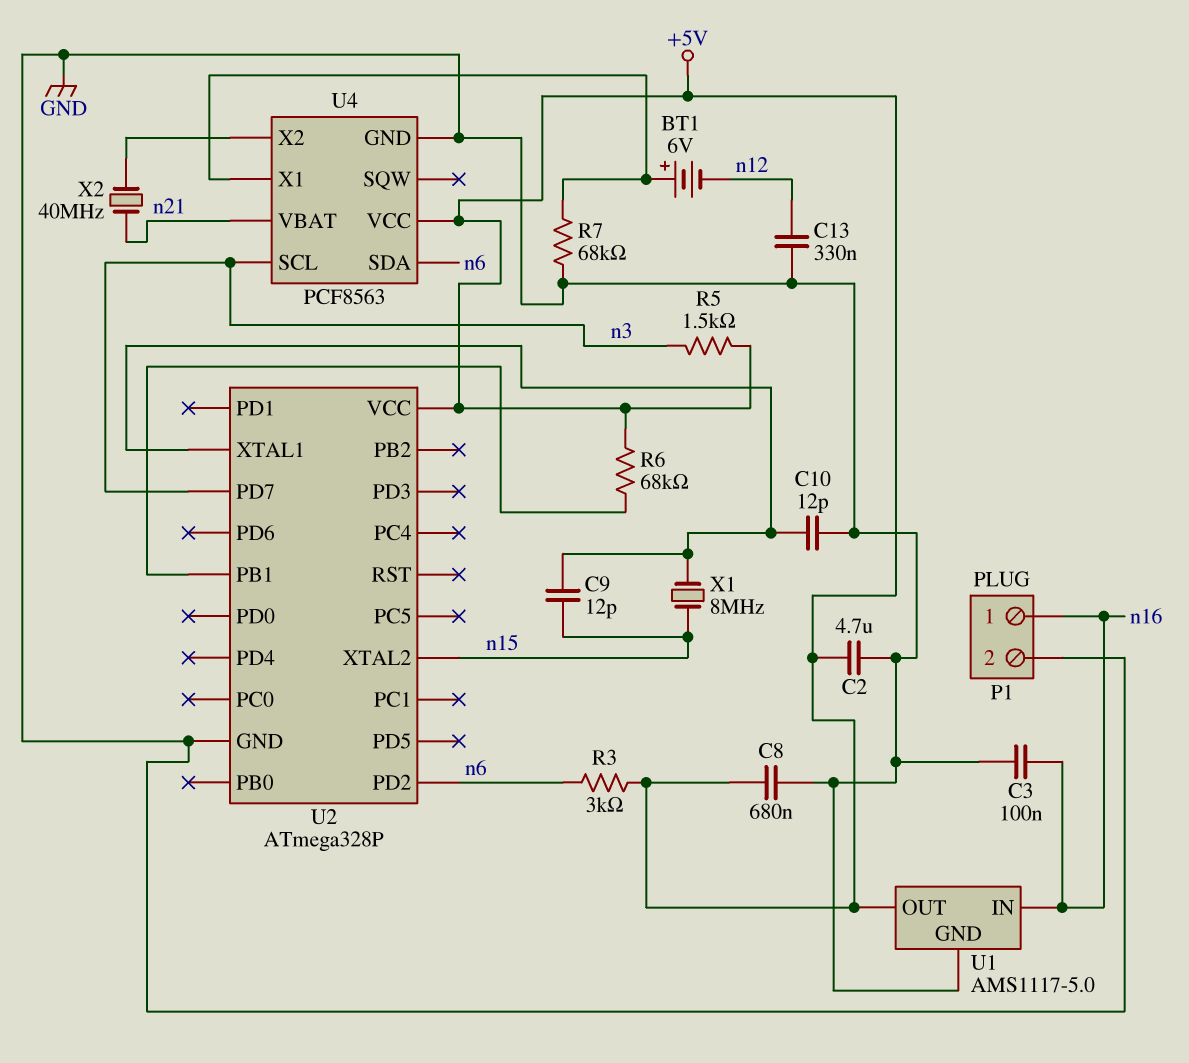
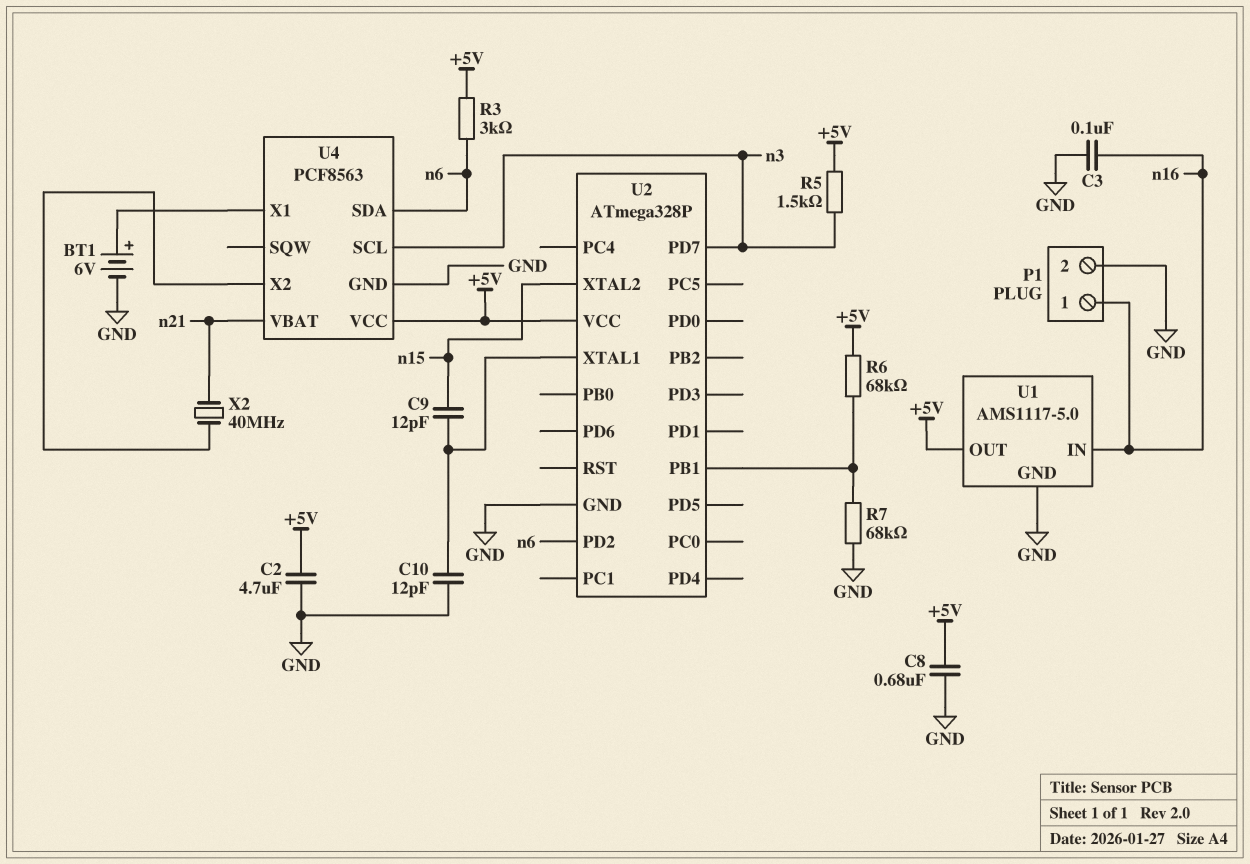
BT1: 6V (plus U4/X1, minus n12) -> 6V (plus U4/X1, minus GND)
C13: 330nF (GND, n12) -> none
R7: 68k (GND, U4/X1) -> 68k (GND, U2/PB1)
X1: 8MHz (U2/XTAL1, n15) -> none

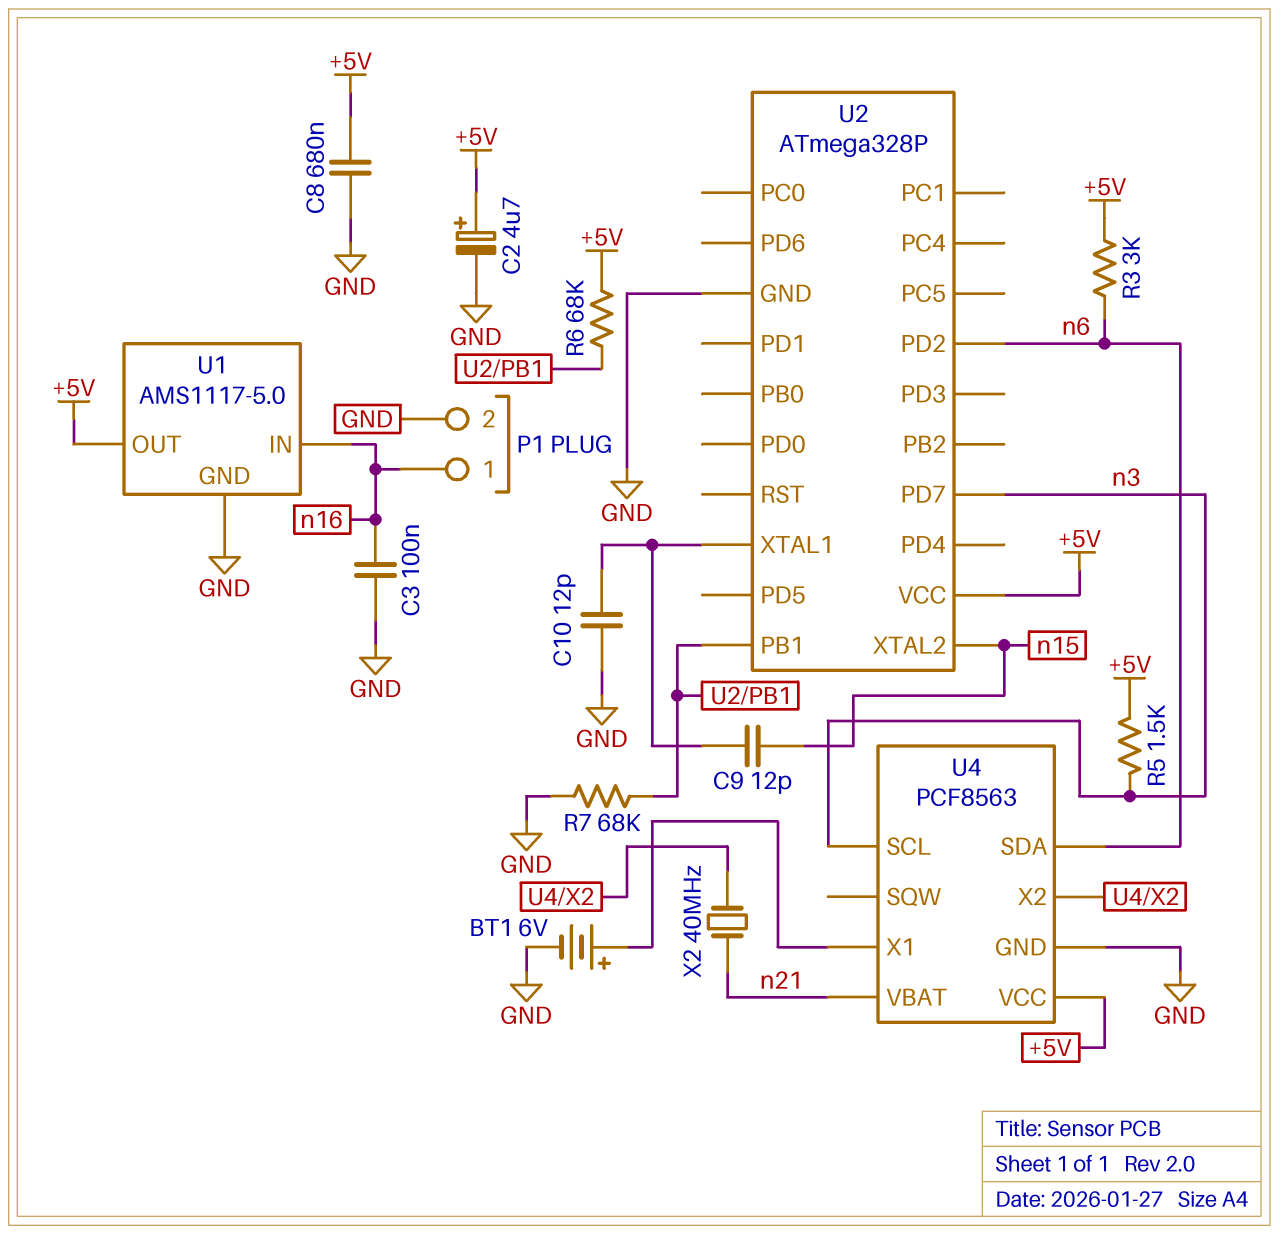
C2: 4.7uF (+5V, GND) -> 4.7uF (plus +5V, minus GND)

